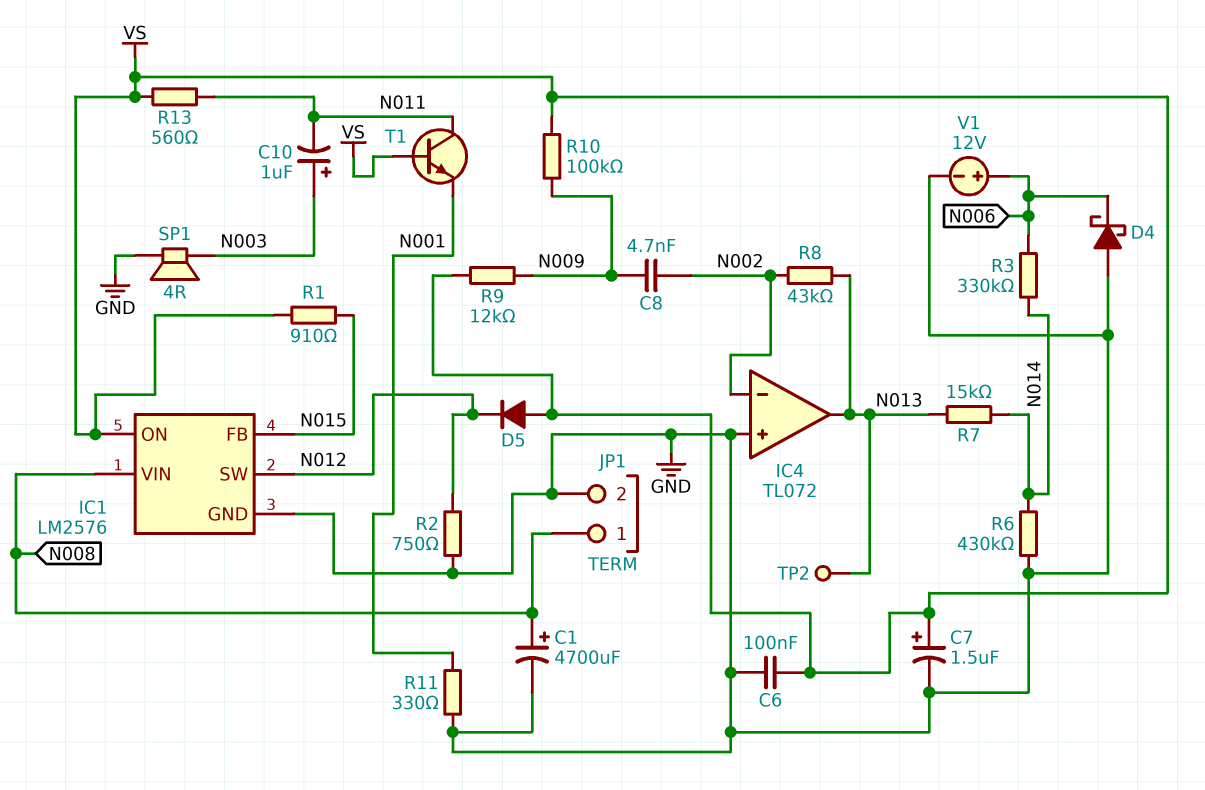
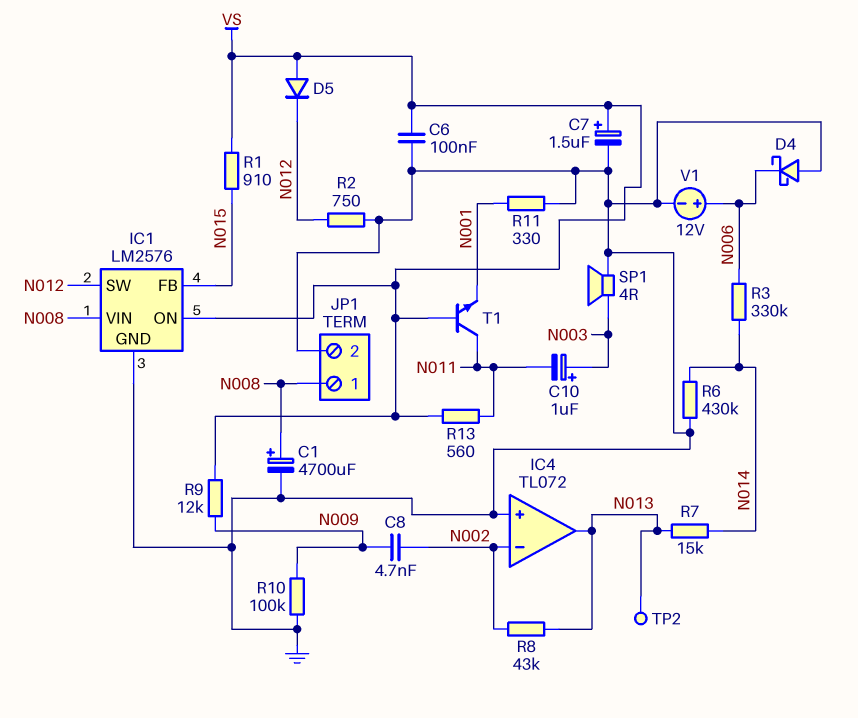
R10: 100k (N009, VS) -> 100k (GND, N009)

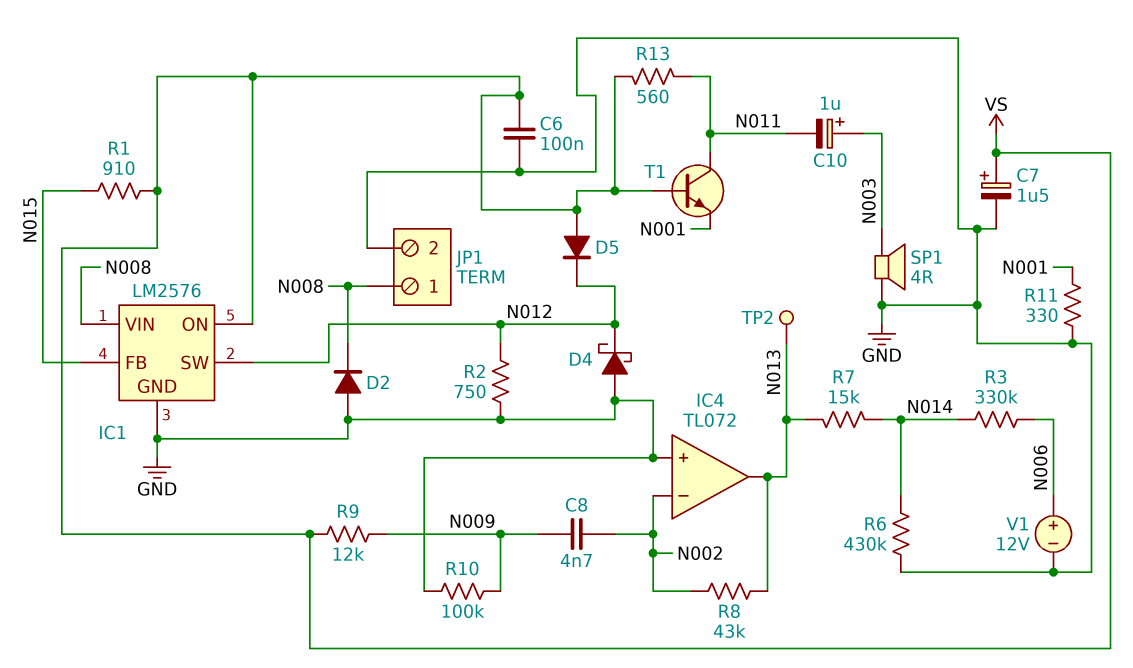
C1: 4700uF (plus N008, minus GND) -> none
D2: none -> diode (A GND, K N008)
D4: schottky (A GND, K N006) -> schottky (A GND, K N012)

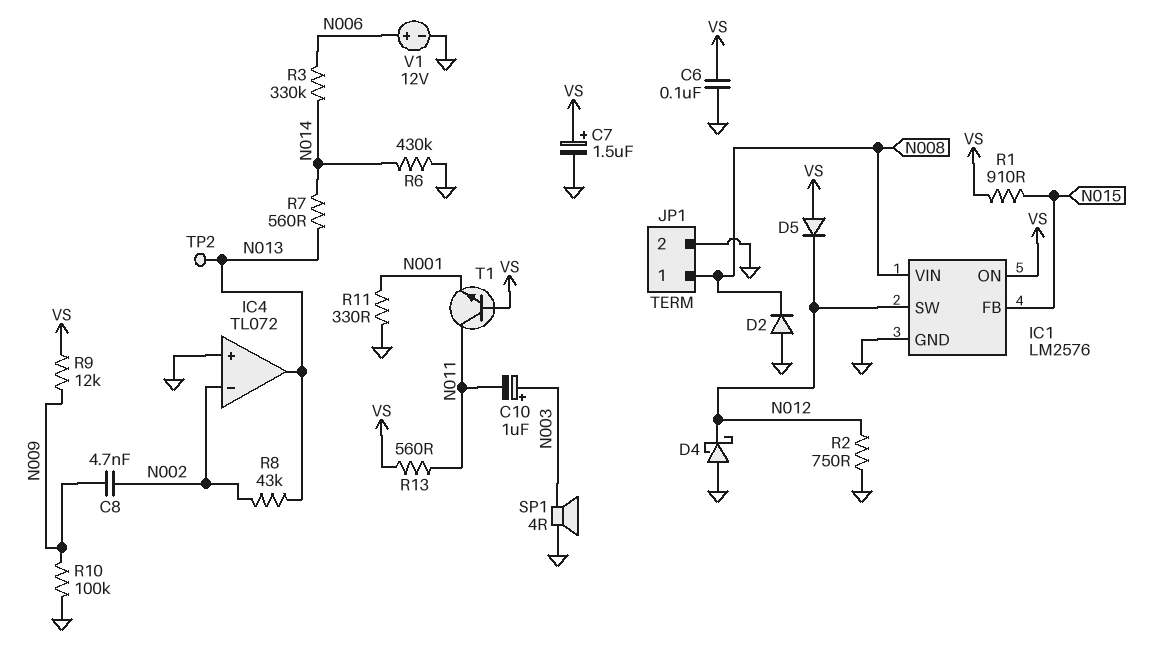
R7: 15k (N013, N014) -> 560 (N013, N014)

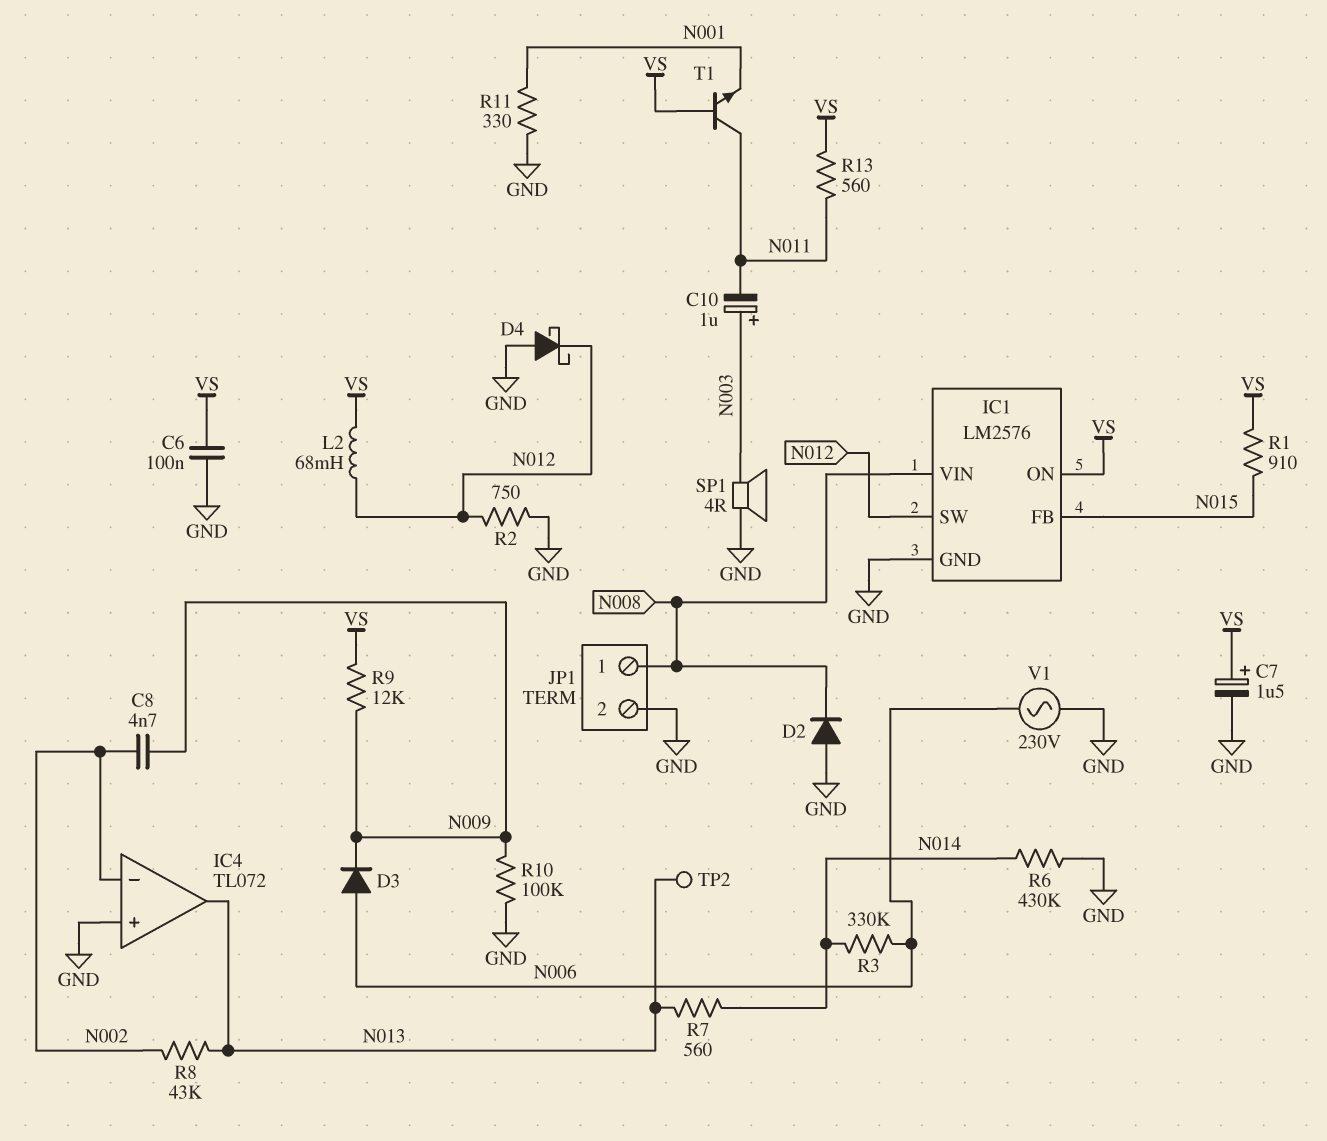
D3: none -> diode (A N006, K N009)
D5: diode (A VS, K N012) -> none
L2: none -> 68mH (N012, VS)
V1: 12V (plus N006, minus GND) -> AC 230V (GND, N006)

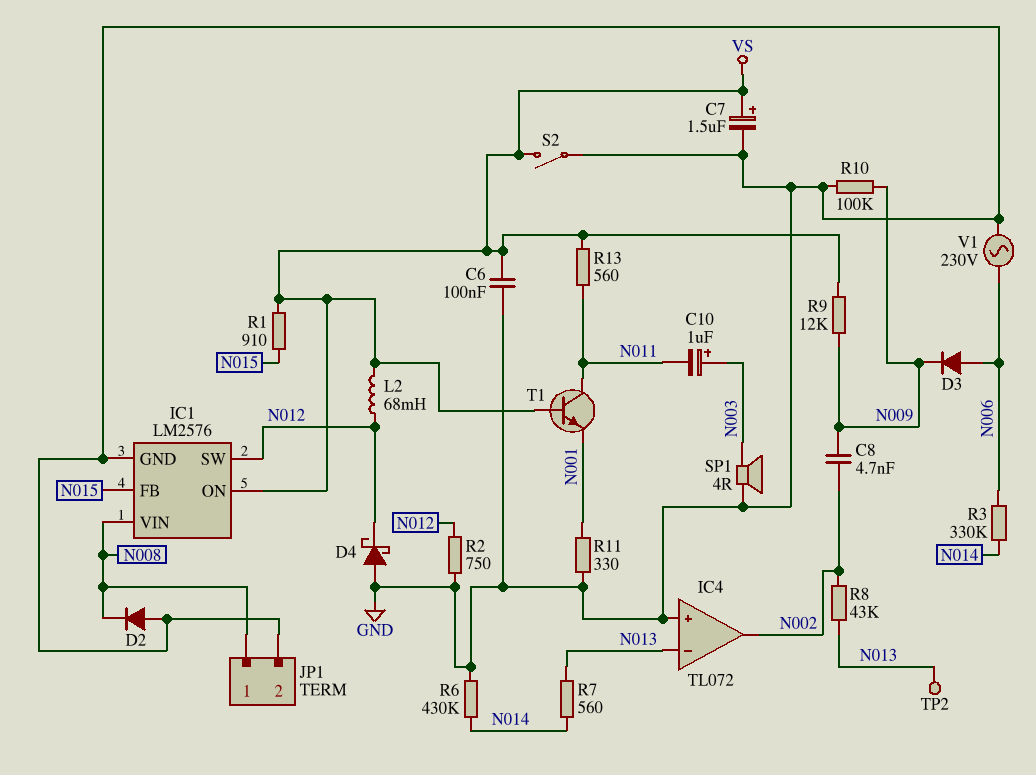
IC4 pin in-: N002 -> N013
IC4 pin out: N013 -> N002
S2: none -> switch (GND, VS)

